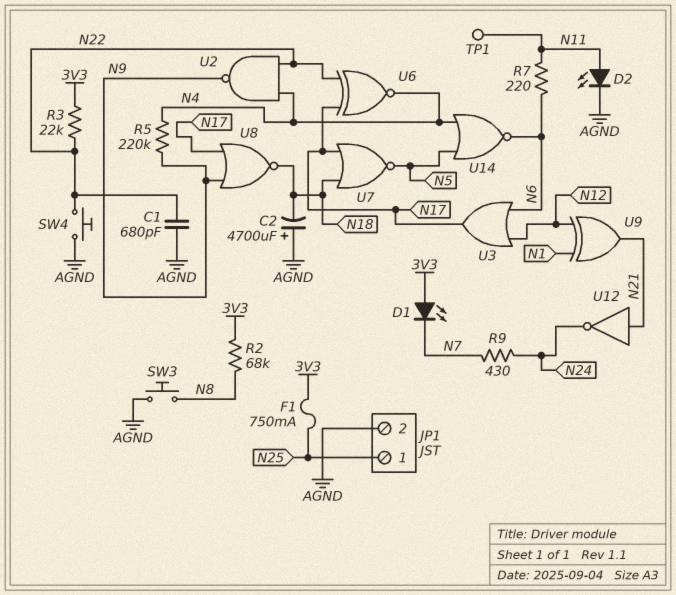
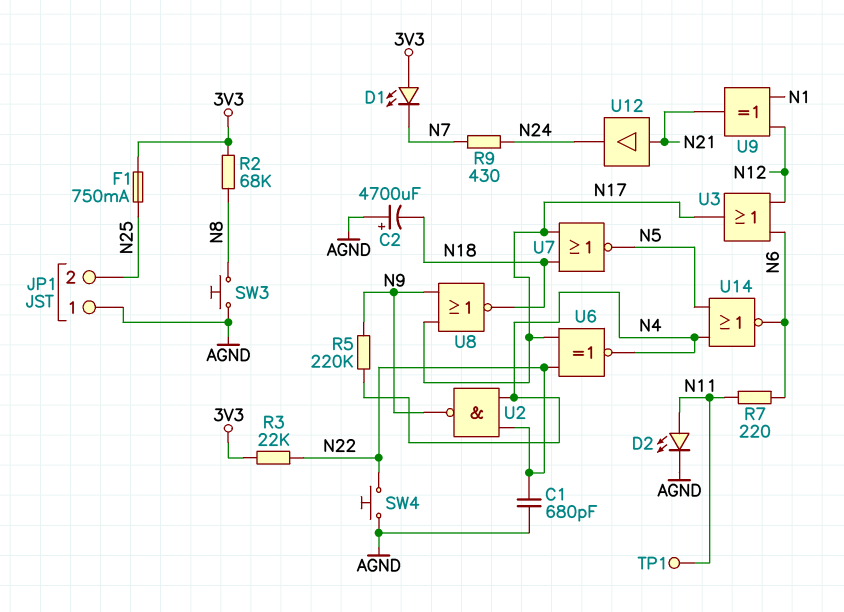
JP1 pin 1: N25 -> AGND
JP1 pin 2: AGND -> N25
U12: NOT (in N21, out N24) -> buffer (in N21, out N24)

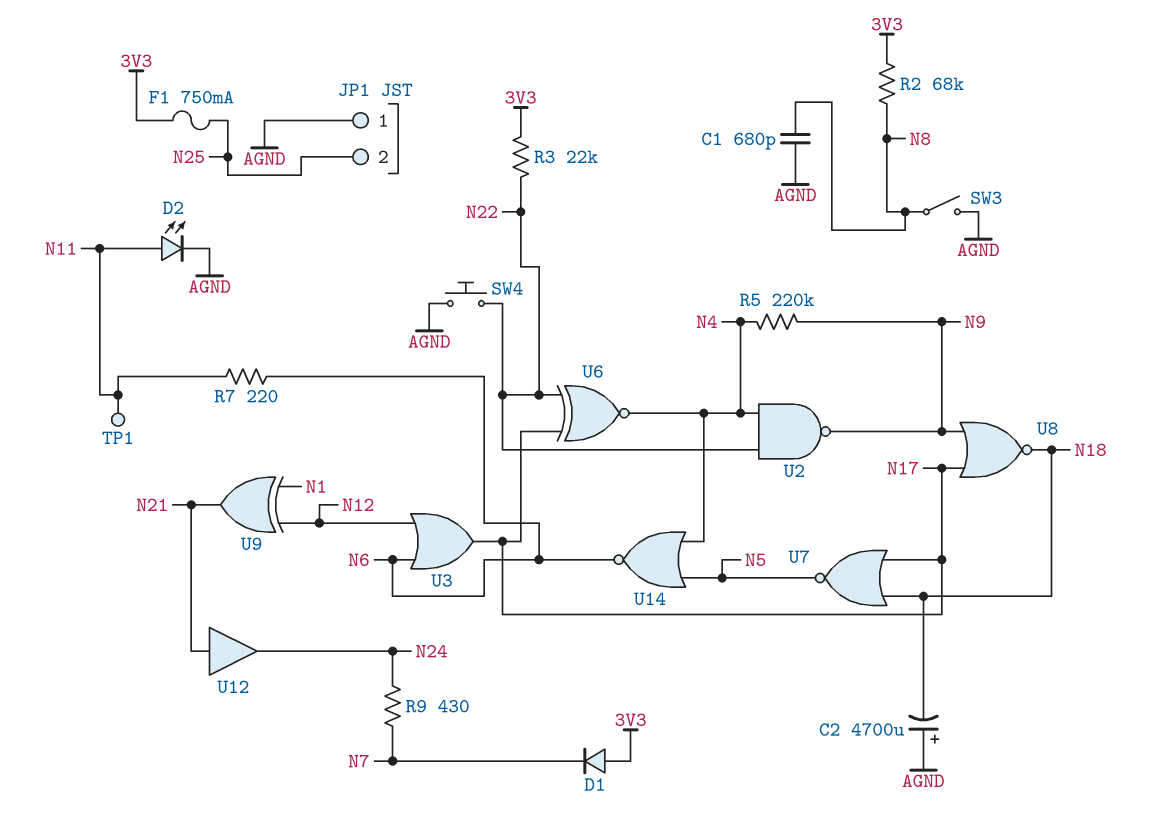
C1: 680pF (AGND, N22) -> 680pF (AGND, N8)
D1: LED (A 3V3, K N7) -> diode (A 3V3, K N7)
SW3: button (AGND, N8) -> switch (AGND, N8)

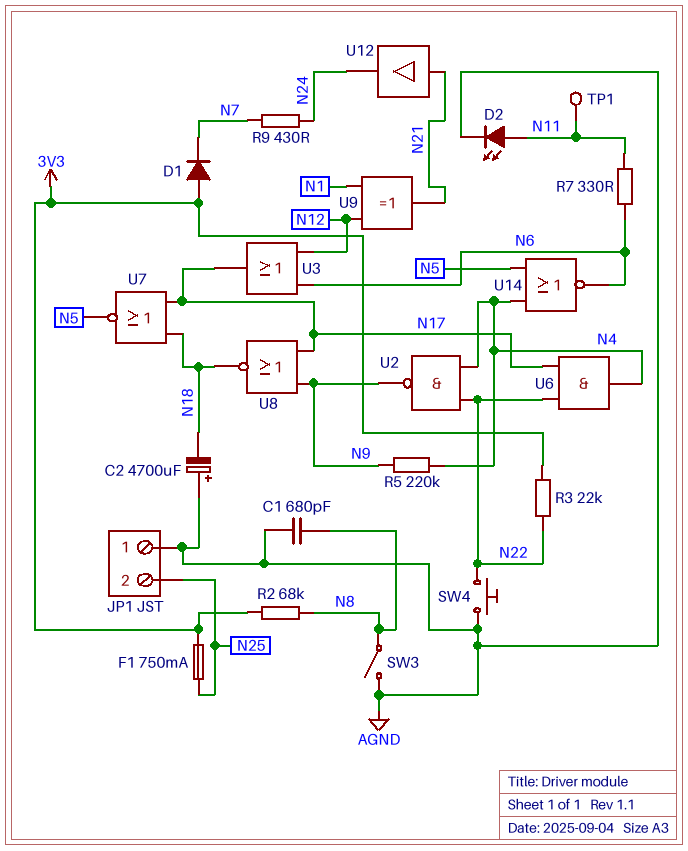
R7: 220 (N6, N11) -> 330 (N6, N11)
U6: XNOR (in N17, in N22, out N4) -> AND (in N17, in N22, out N4)

